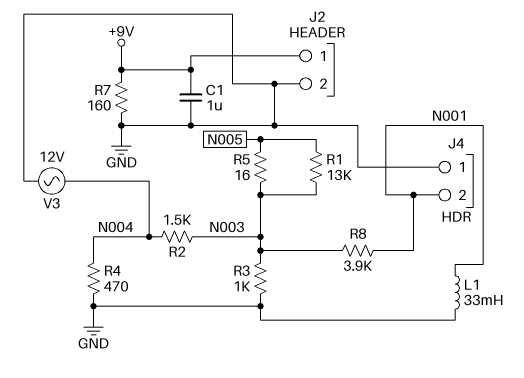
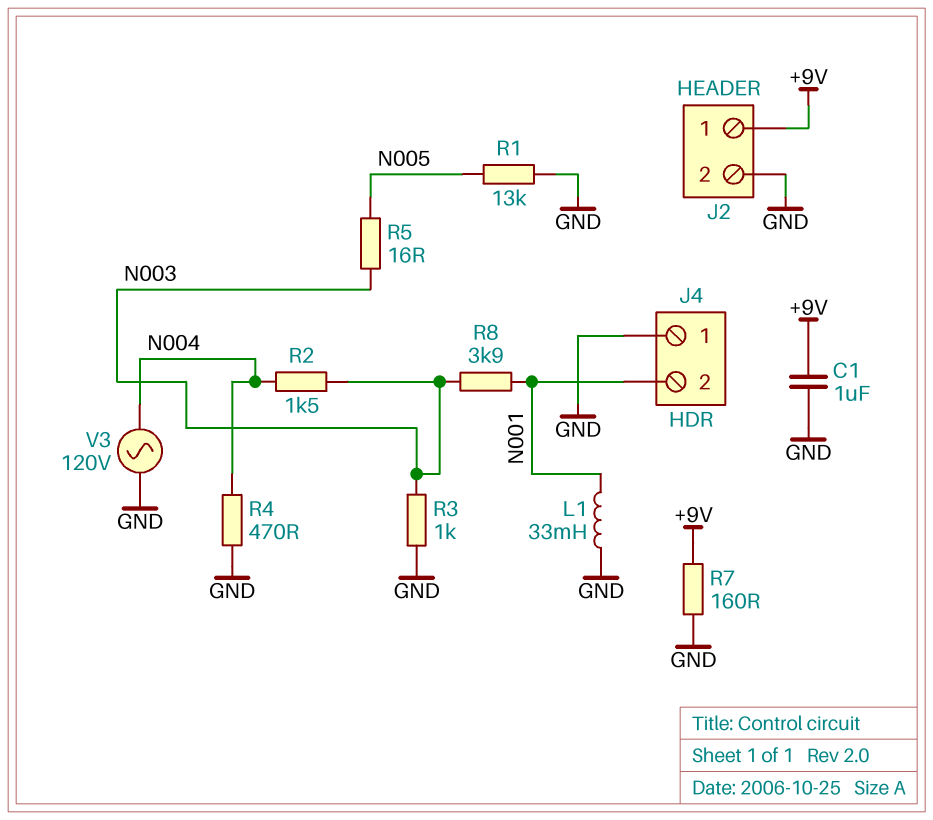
R1: 13k (N003, N005) -> 13k (GND, N005)
V3: AC 12V (GND, N004) -> AC 120V (GND, N004)

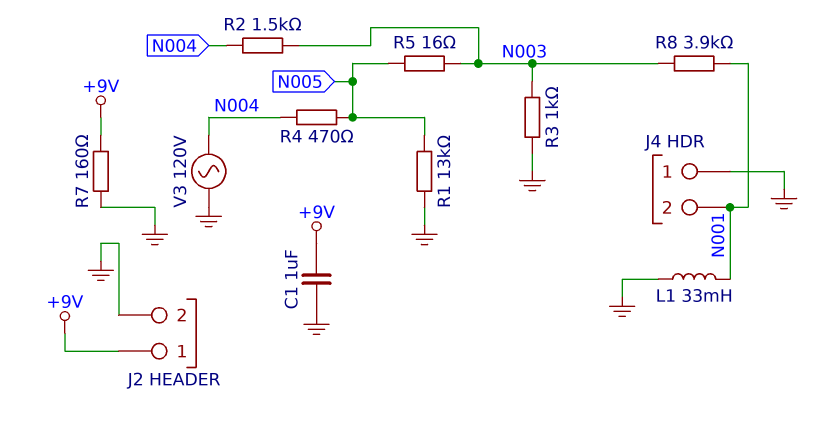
R4: 470 (GND, N004) -> 470 (N004, N005)

